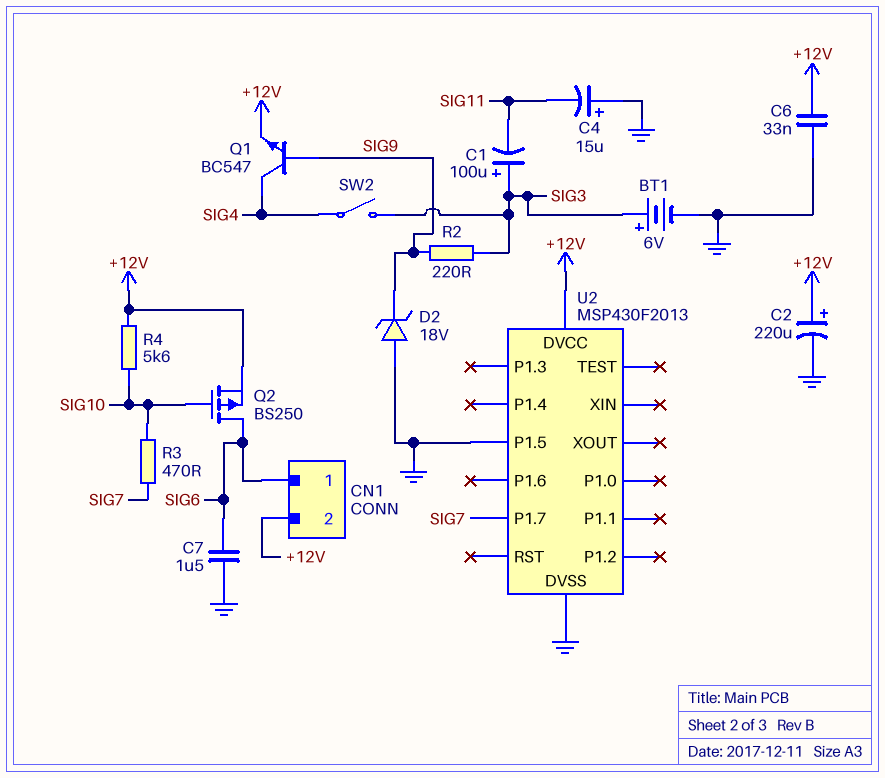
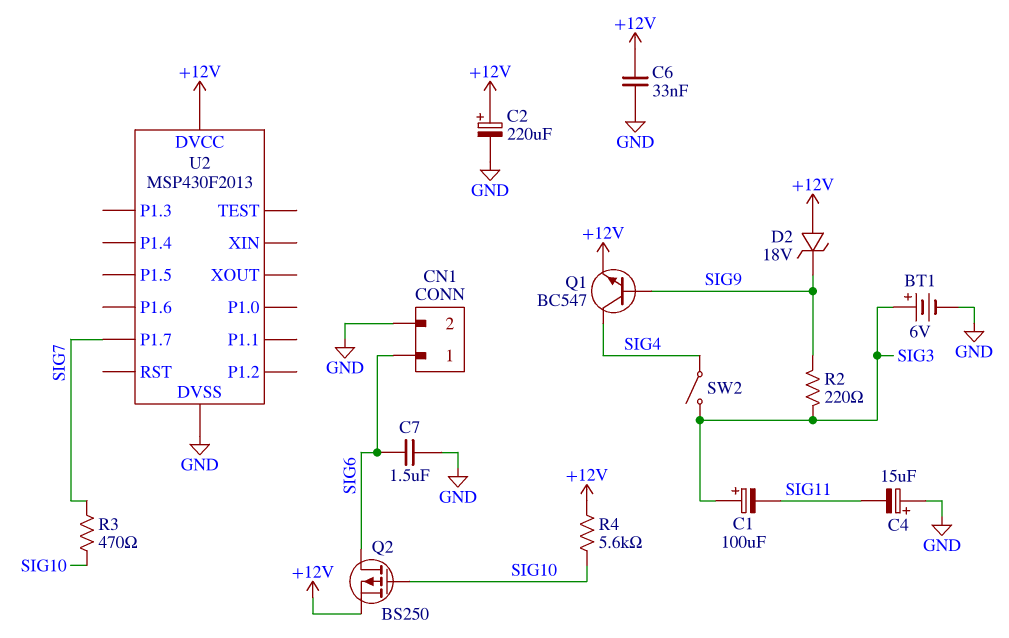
CN1 pin 2: +12V -> GND
D2: zener 18V (A GND, K SIG9) -> zener 18V (A +12V, K SIG9)
U2 pin P1.5: GND -> none

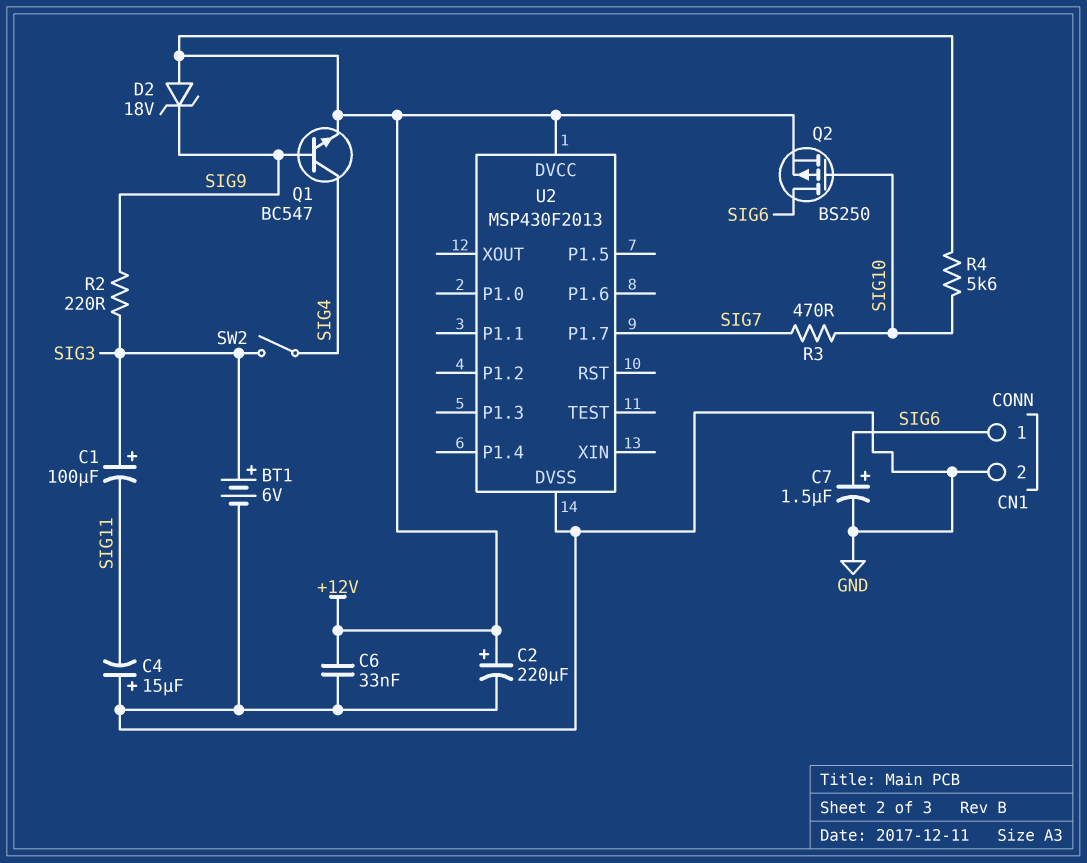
C7: 1.5uF (GND, SIG6) -> 1.5uF (plus SIG6, minus GND)

